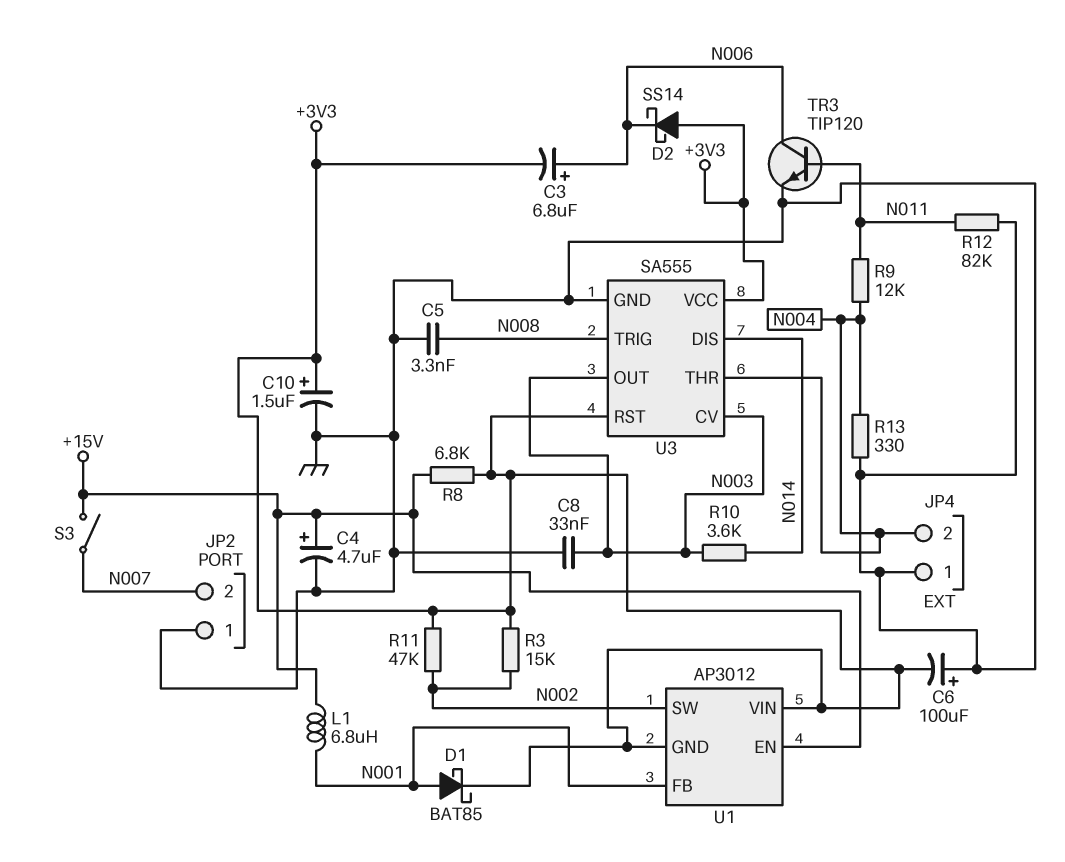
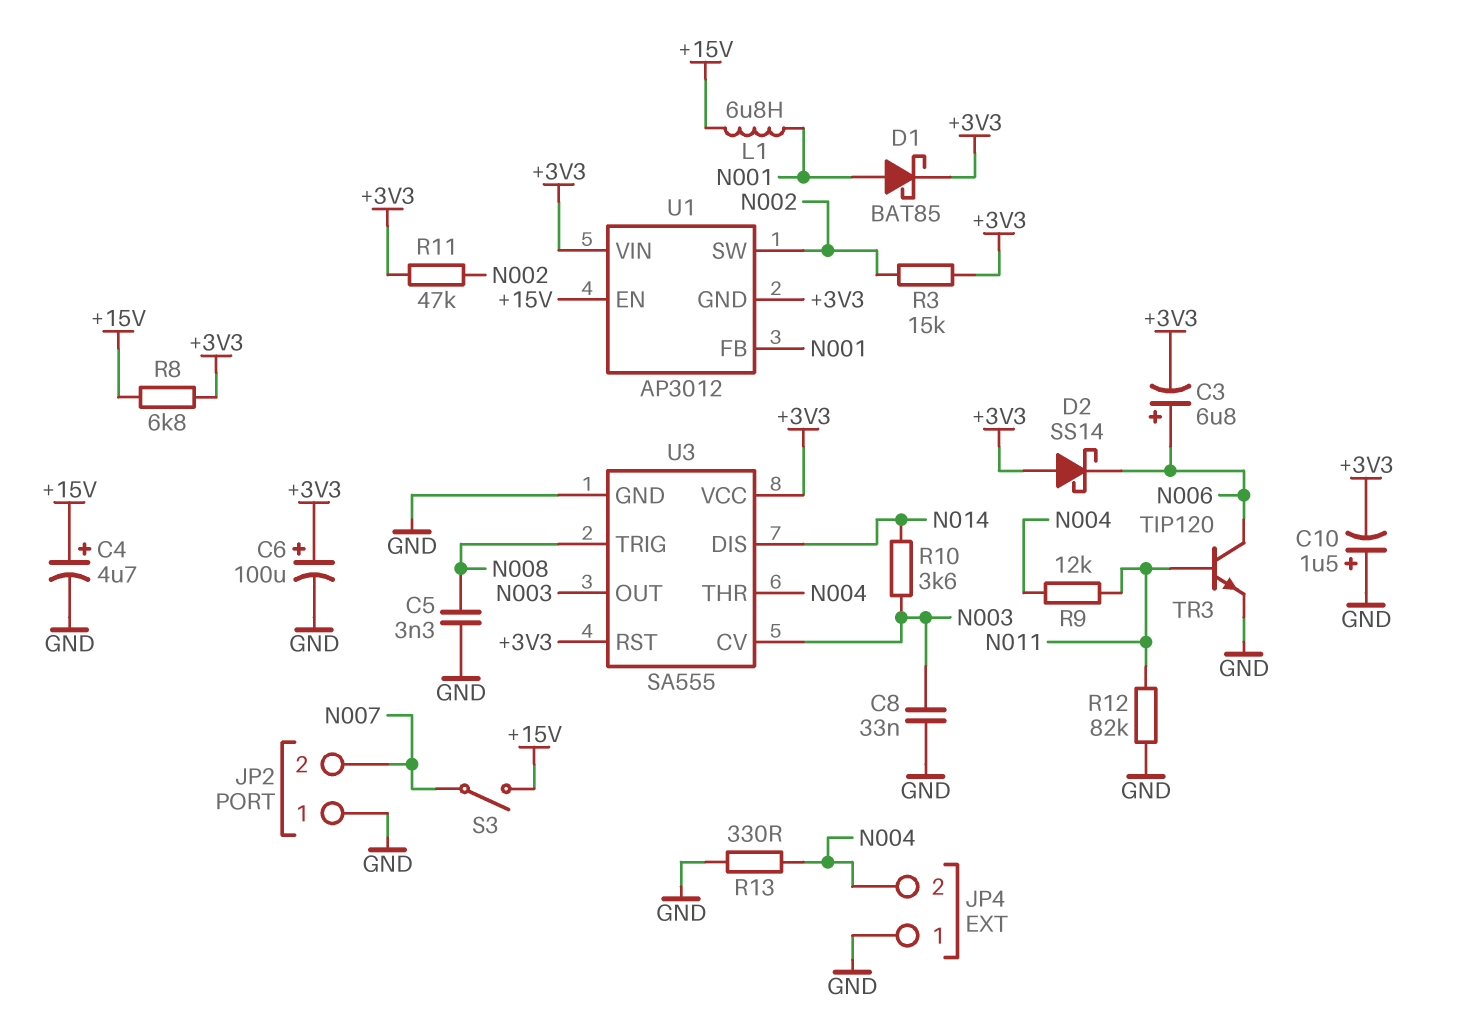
C6: 100uF (plus GND, minus +3V3) -> 100uF (plus +3V3, minus GND)
C10: 1.5uF (plus +3V3, minus GND) -> 1.5uF (plus GND, minus +3V3)

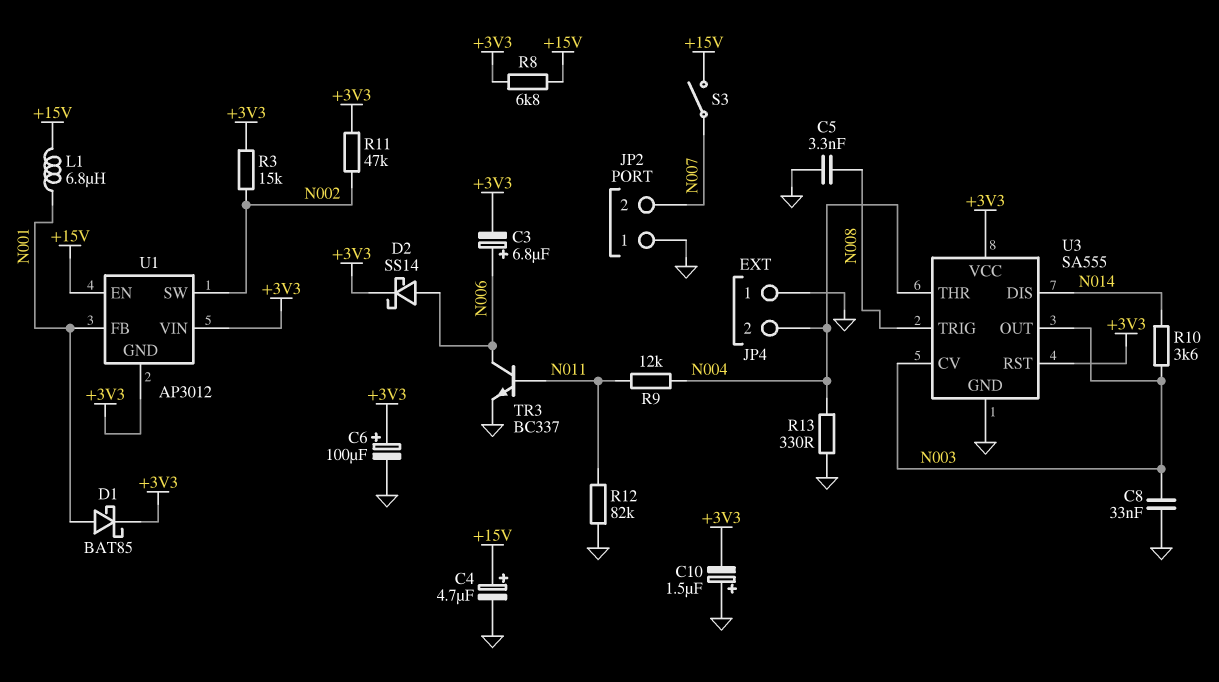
D2: schottky SS14 (A +3V3, K N006) -> schottky SS14 (A N006, K +3V3)
TR3: NPN TIP120 (B N011, C N006, E GND) -> NPN BC337 (B N011, C N006, E GND)

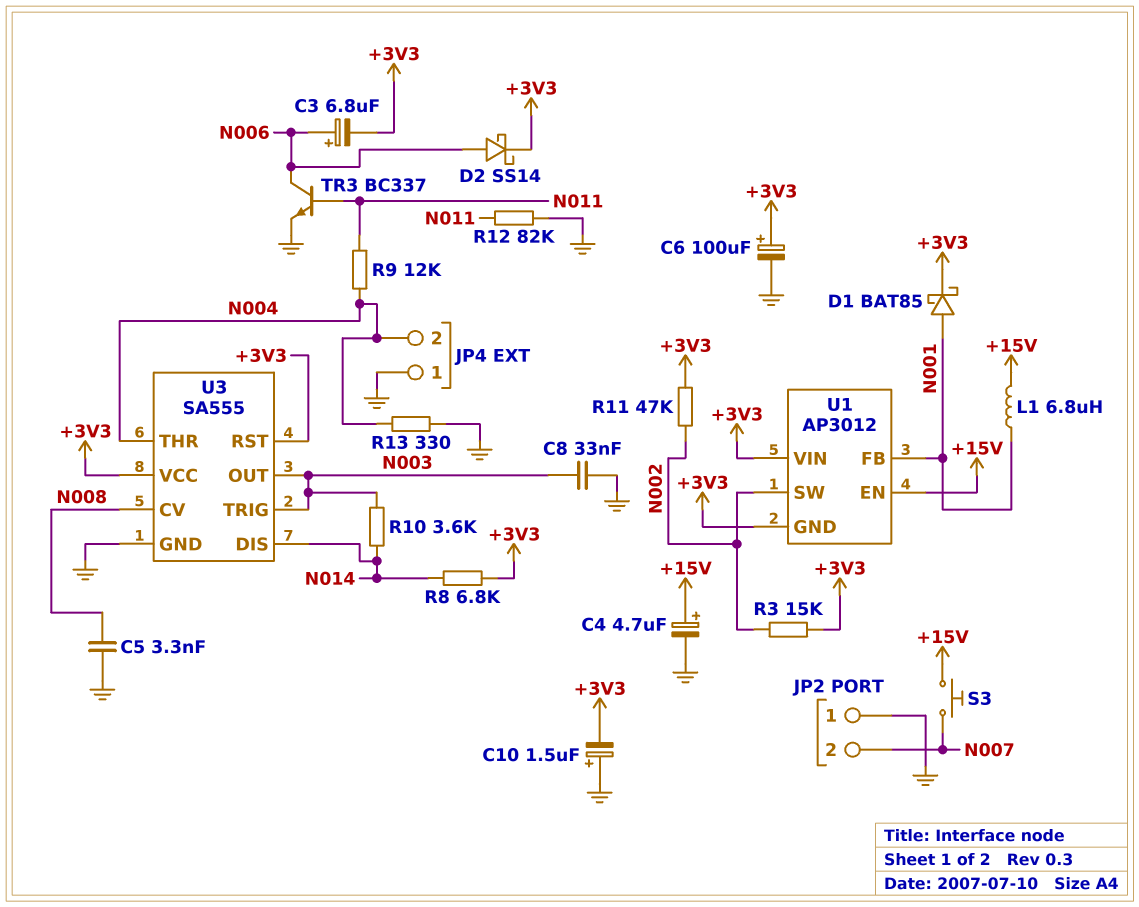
R8: 6.8k (+3V3, +15V) -> 6.8k (+3V3, N014)
S3: switch (+15V, N007) -> button (+15V, N007)
U3 pin CV: N003 -> N008
U3 pin TRIG: N008 -> N003

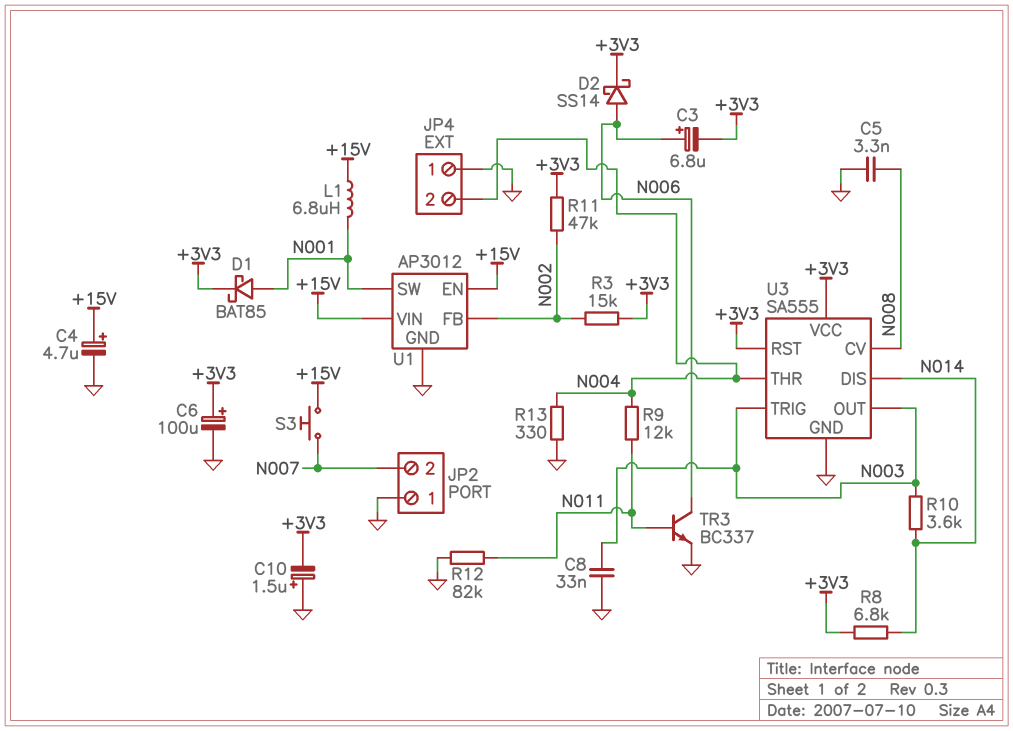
U1 pin FB: N001 -> N002
U1 pin GND: +3V3 -> GND
U1 pin SW: N002 -> N001
U1 pin VIN: +3V3 -> +15V

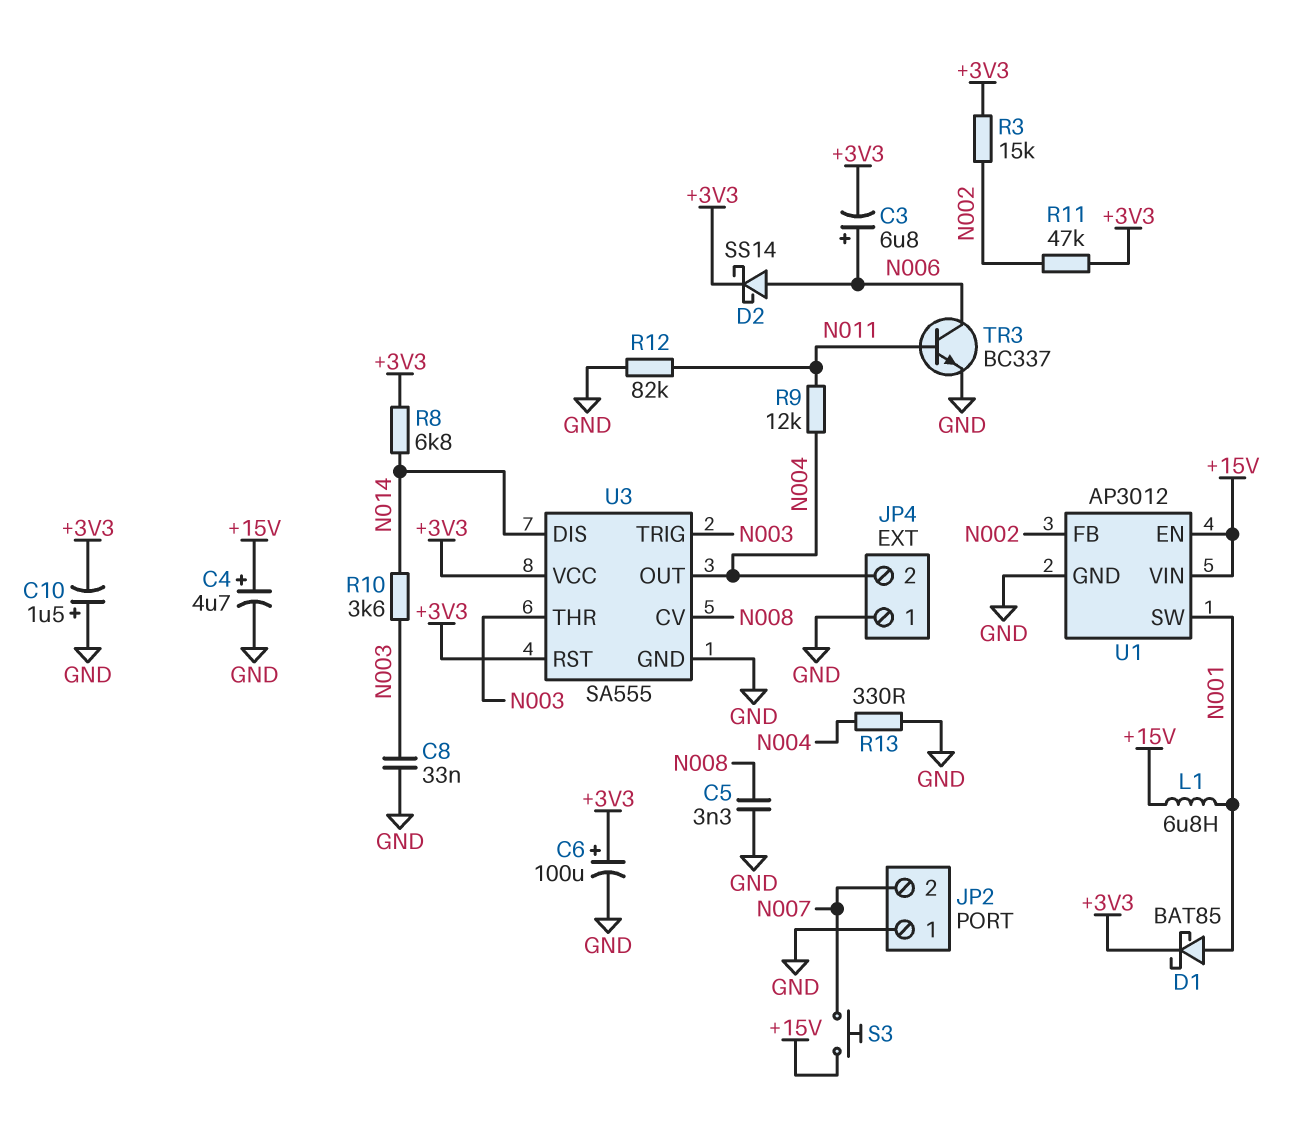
U3 pin OUT: N003 -> N004
U3 pin THR: N004 -> N003

